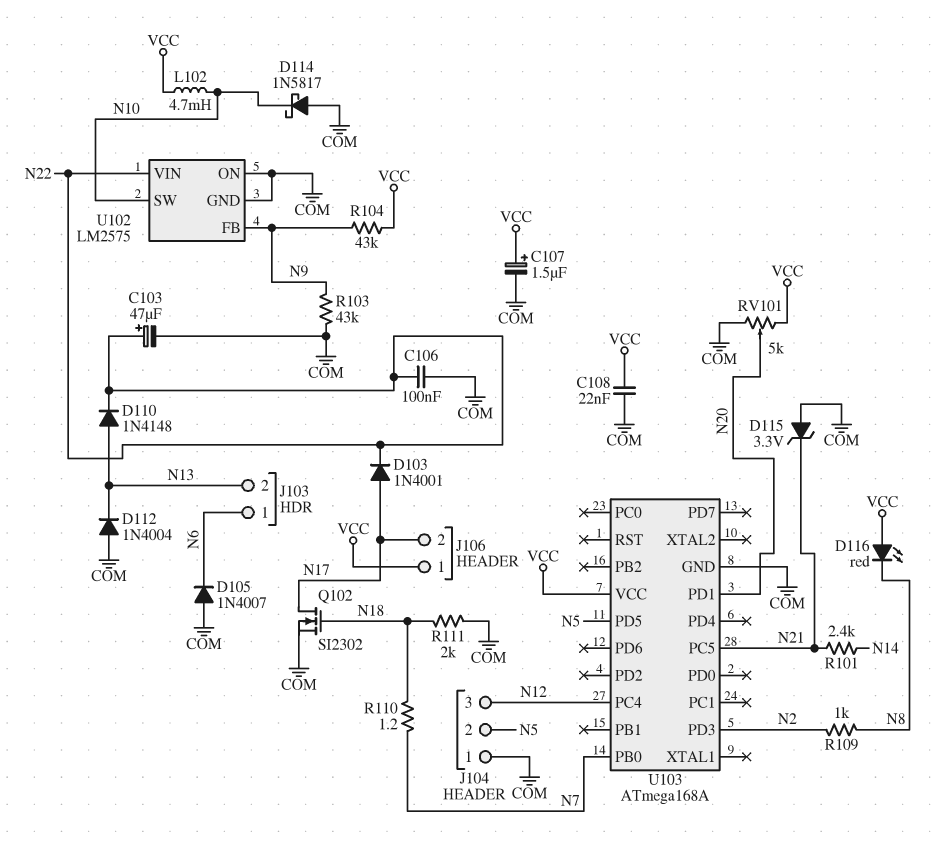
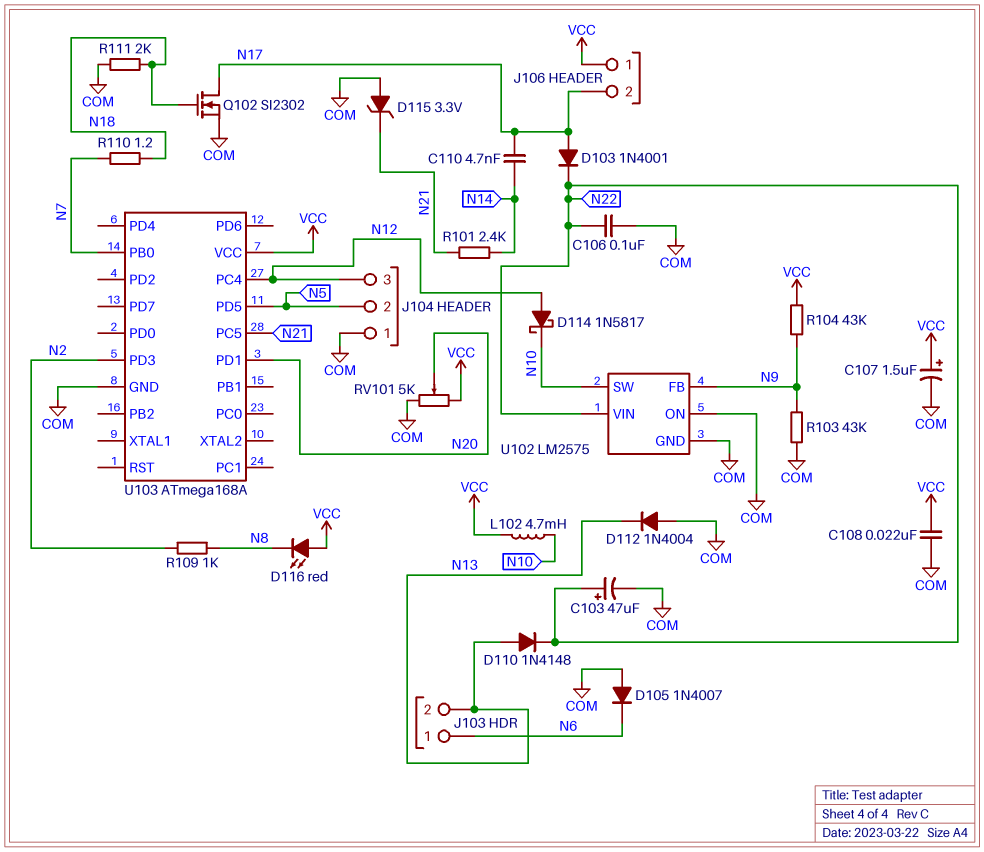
C110: none -> 4.7nF (N14, N17)
D114: schottky 1N5817 (A COM, K N10) -> schottky 1N5817 (A N12, K N10)

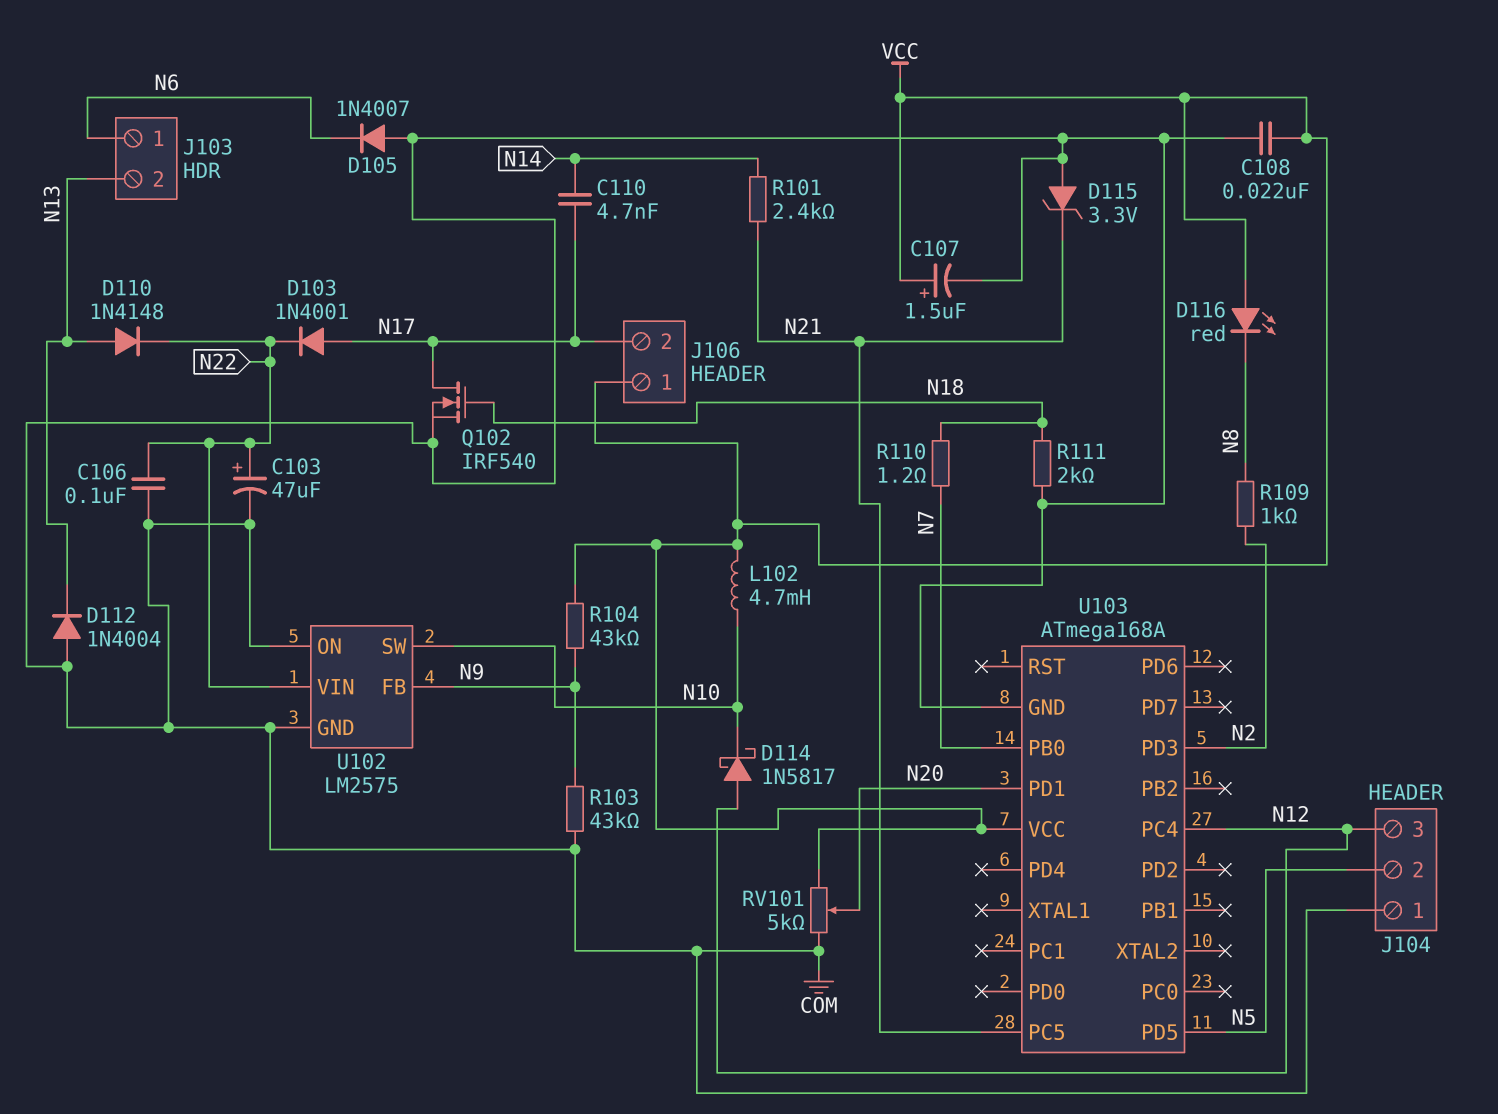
Q102: NMOS SI2302 (G N18, D N17, S COM) -> NMOS IRF540 (G N18, D N17, S COM)

